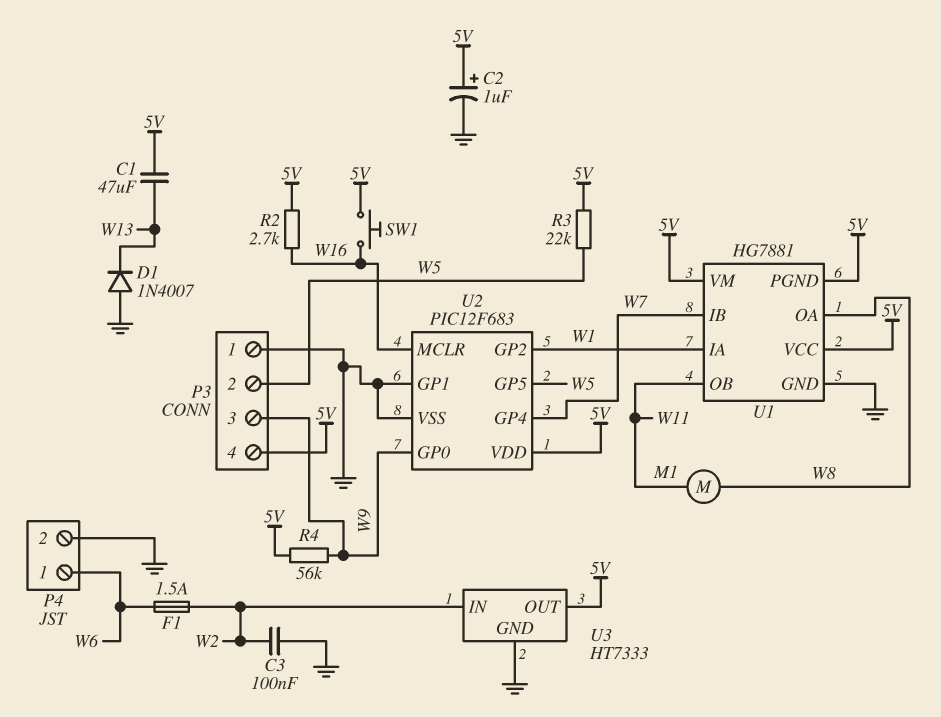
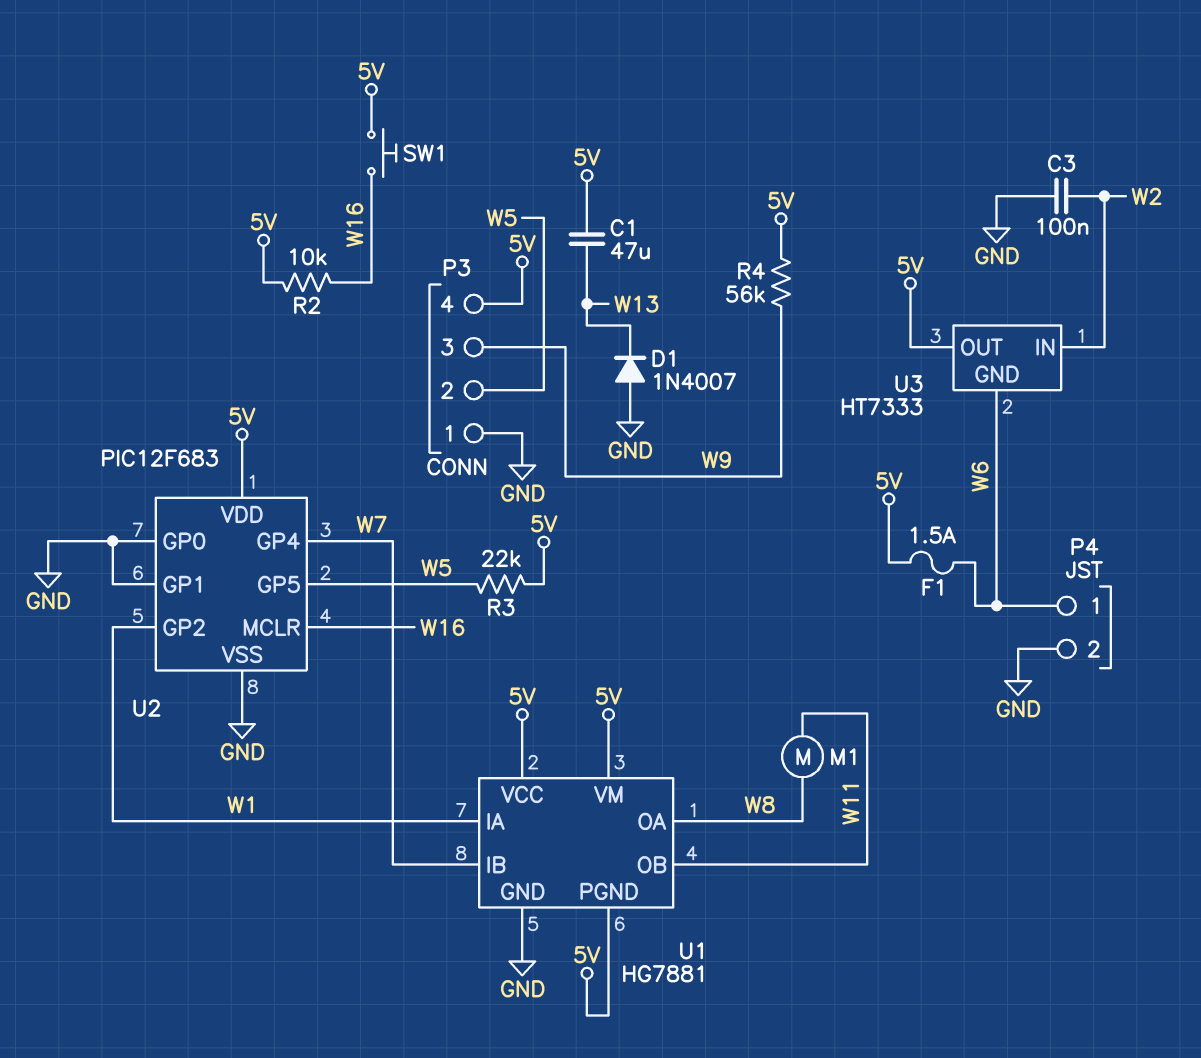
C2: 1uF (plus 5V, minus GND) -> none
F1: 1.5A (W2, W6) -> 1.5A (5V, W6)
R2: 2.7k (5V, W16) -> 10k (5V, W16)
U2 pin GP0: W9 -> GND
U3 pin GND: GND -> W6

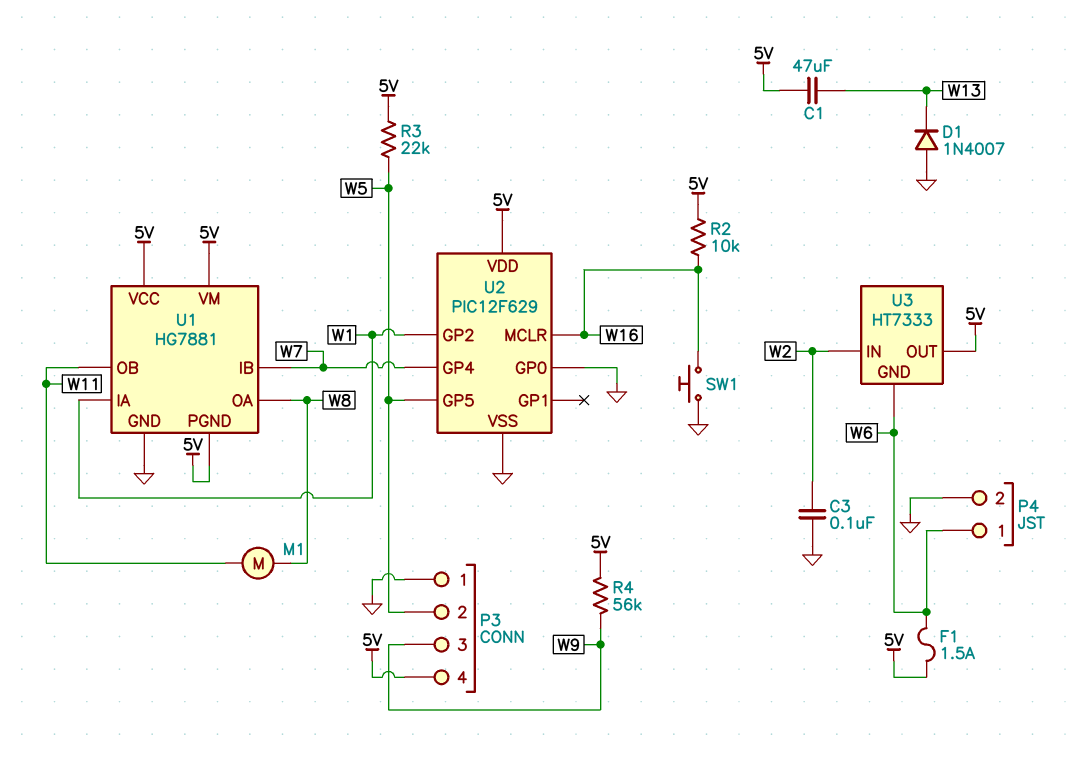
SW1: button (5V, W16) -> button (GND, W16)
U2: PIC12F683 -> PIC12F629
U2 pin GP1: GND -> none

